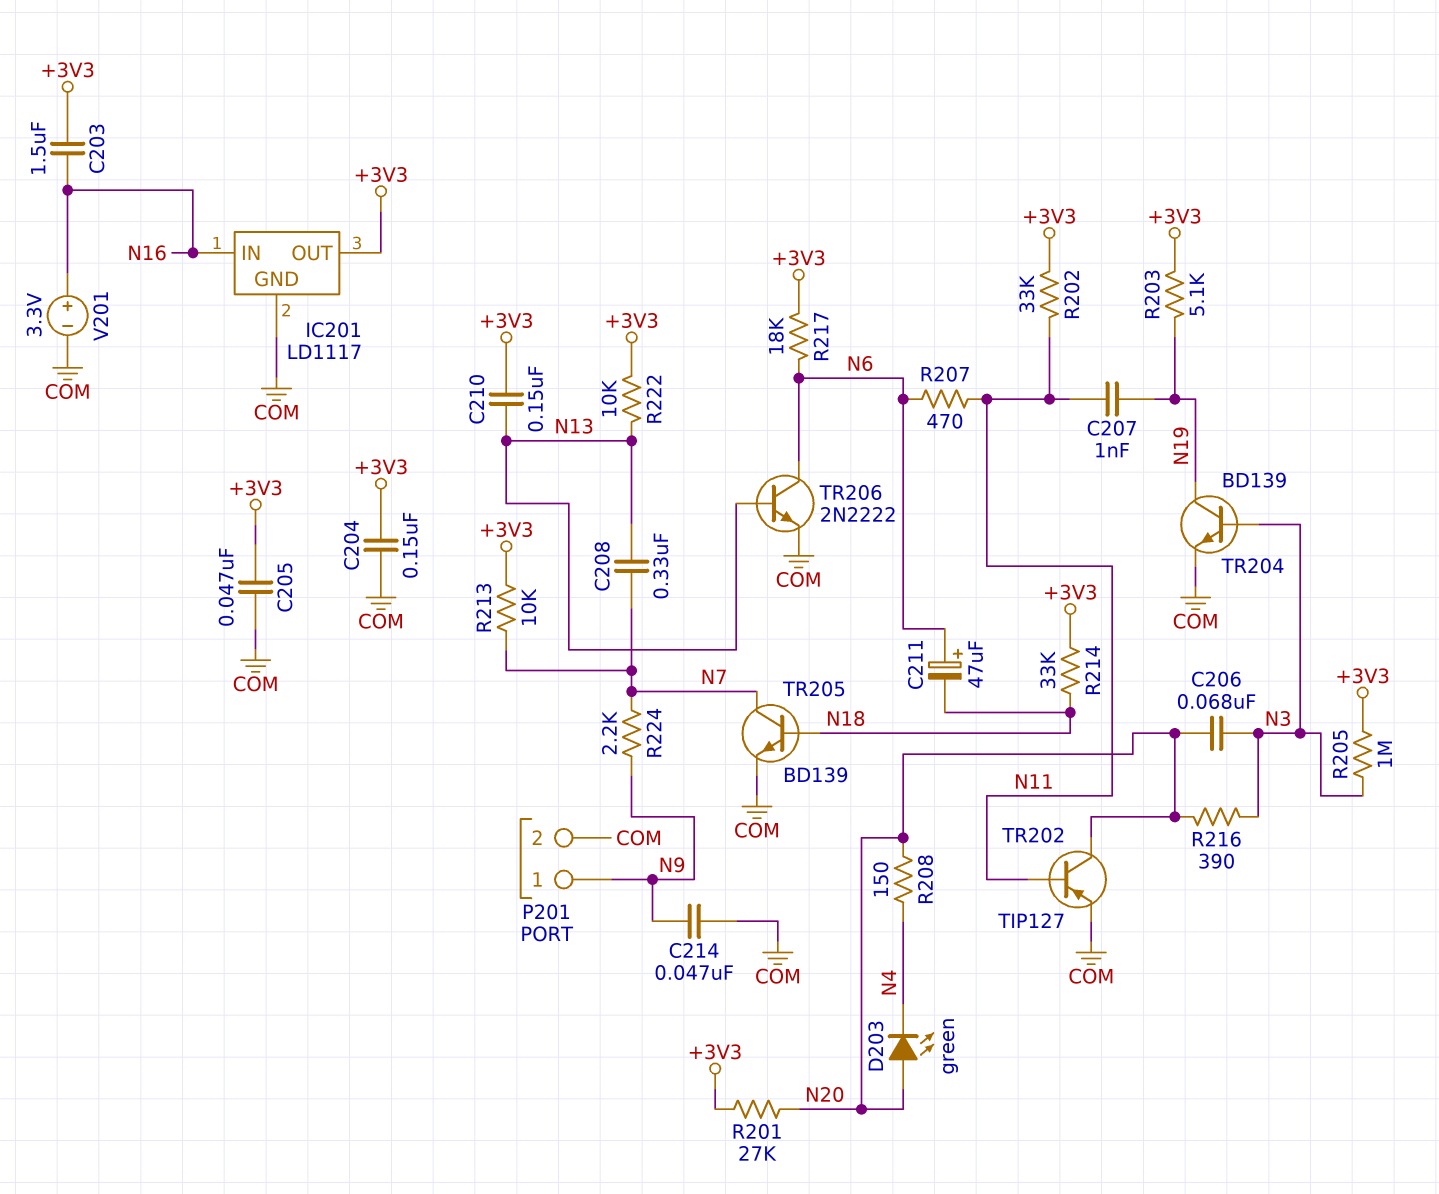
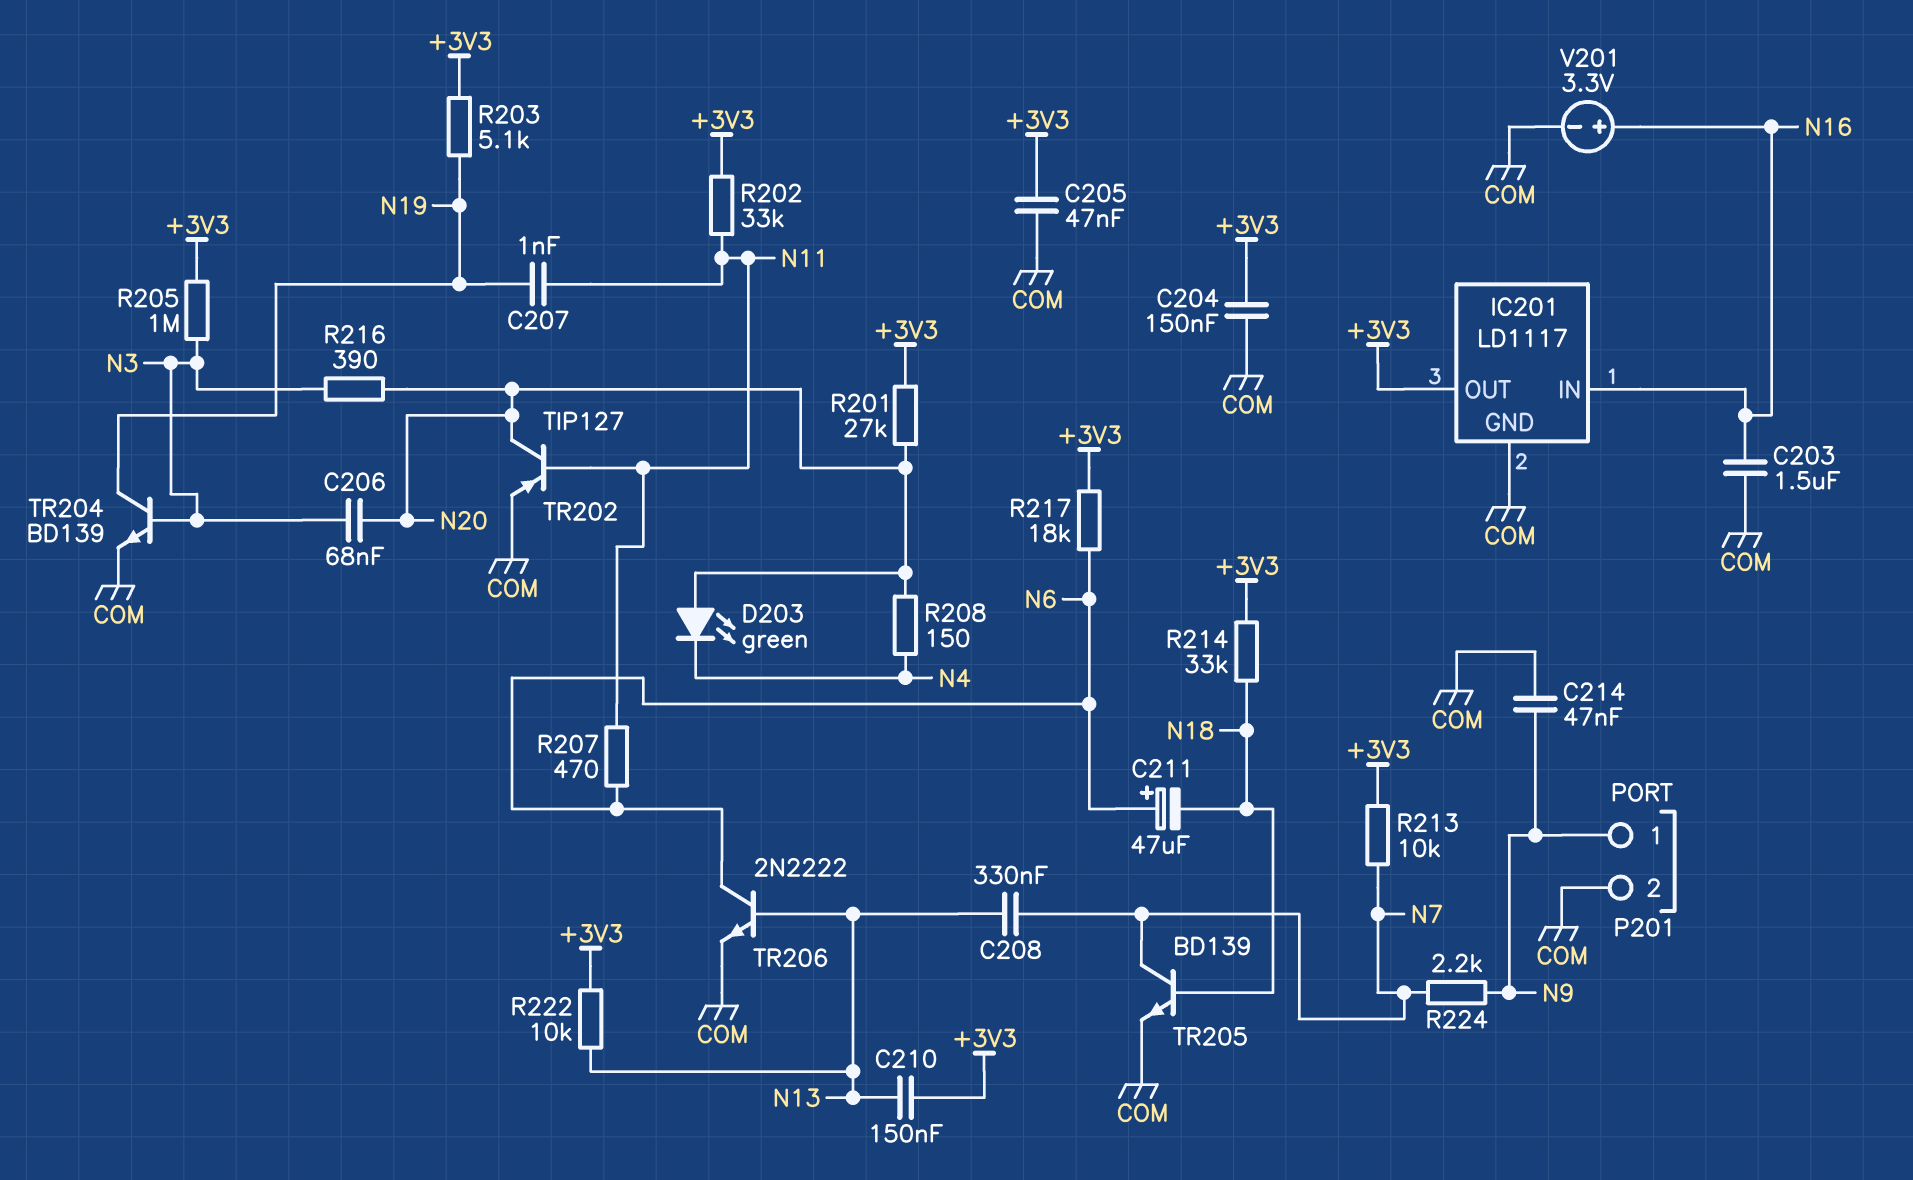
C203: 1.5uF (+3V3, N16) -> 1.5uF (COM, N16)

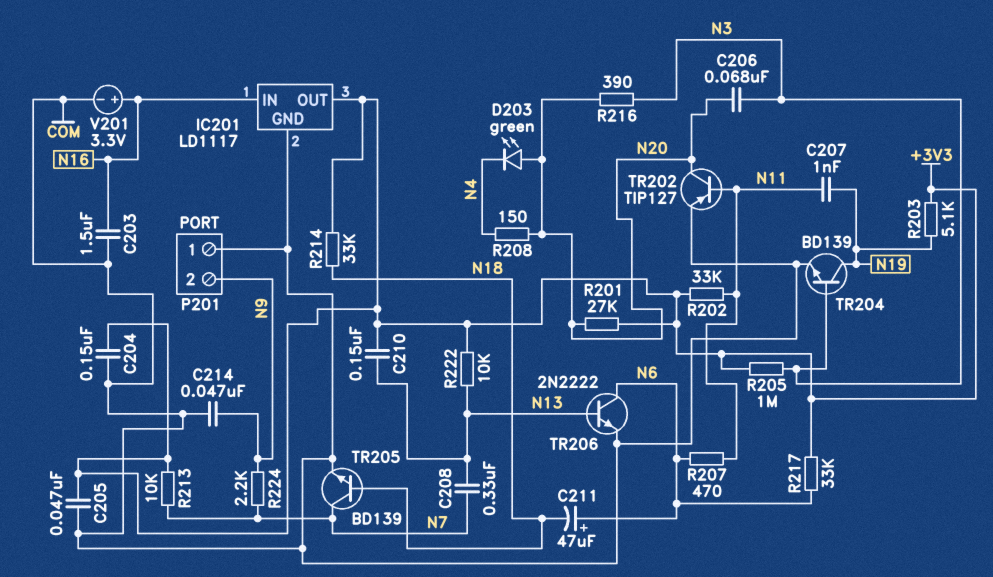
P201 pin 1: N9 -> COM
P201 pin 2: COM -> N9
R217: 18k (+3V3, N6) -> 33k (+3V3, N6)

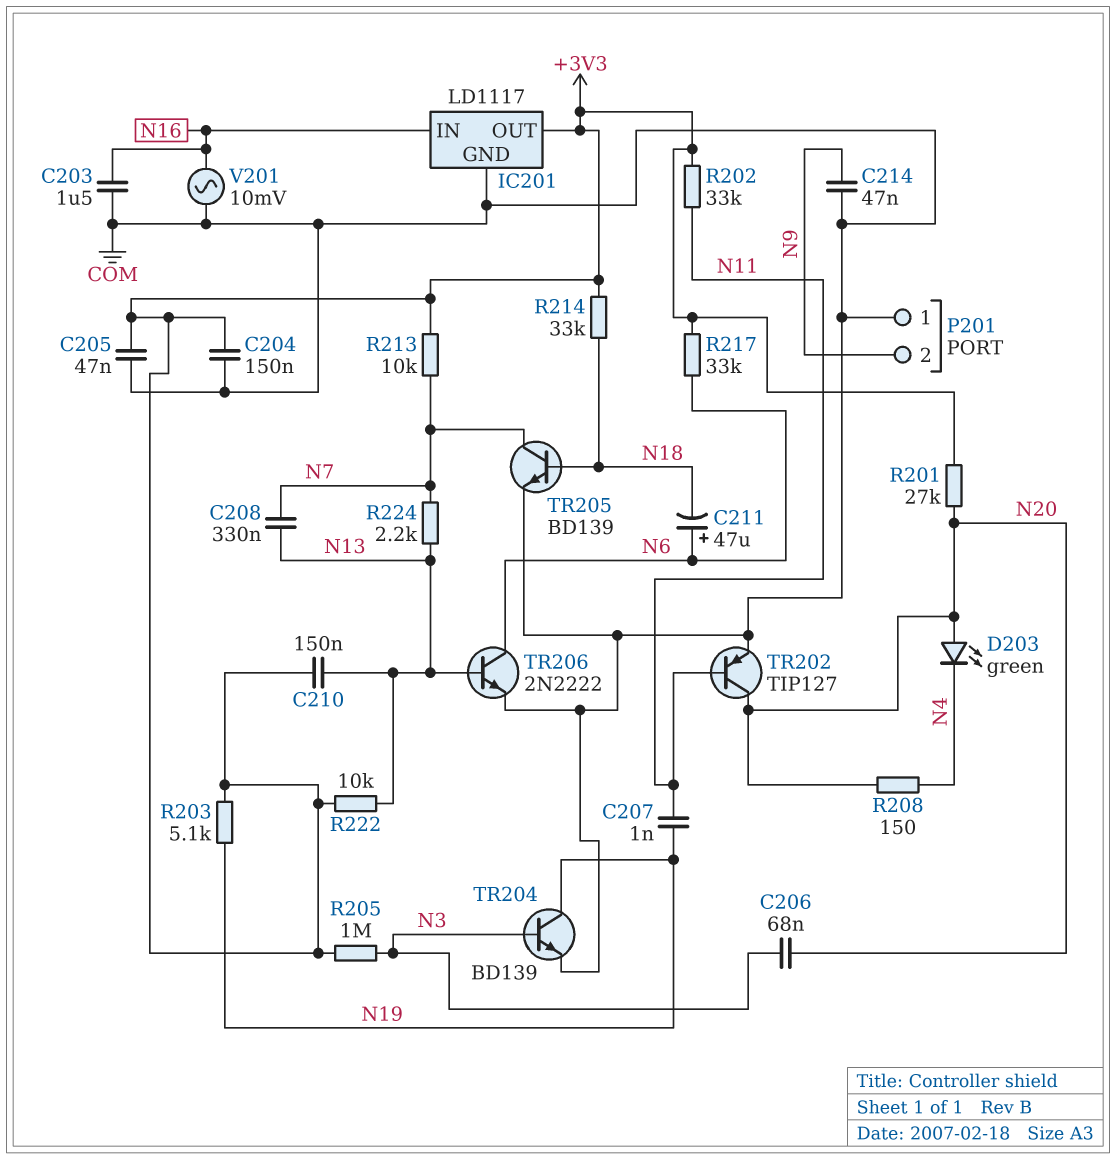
R207: 470 (N6, N11) -> none
R216: 390 (N3, N20) -> none
R224: 2.2k (N7, N9) -> 2.2k (N7, N13)
V201: 3.3V (plus N16, minus COM) -> AC 10mV (COM, N16)

